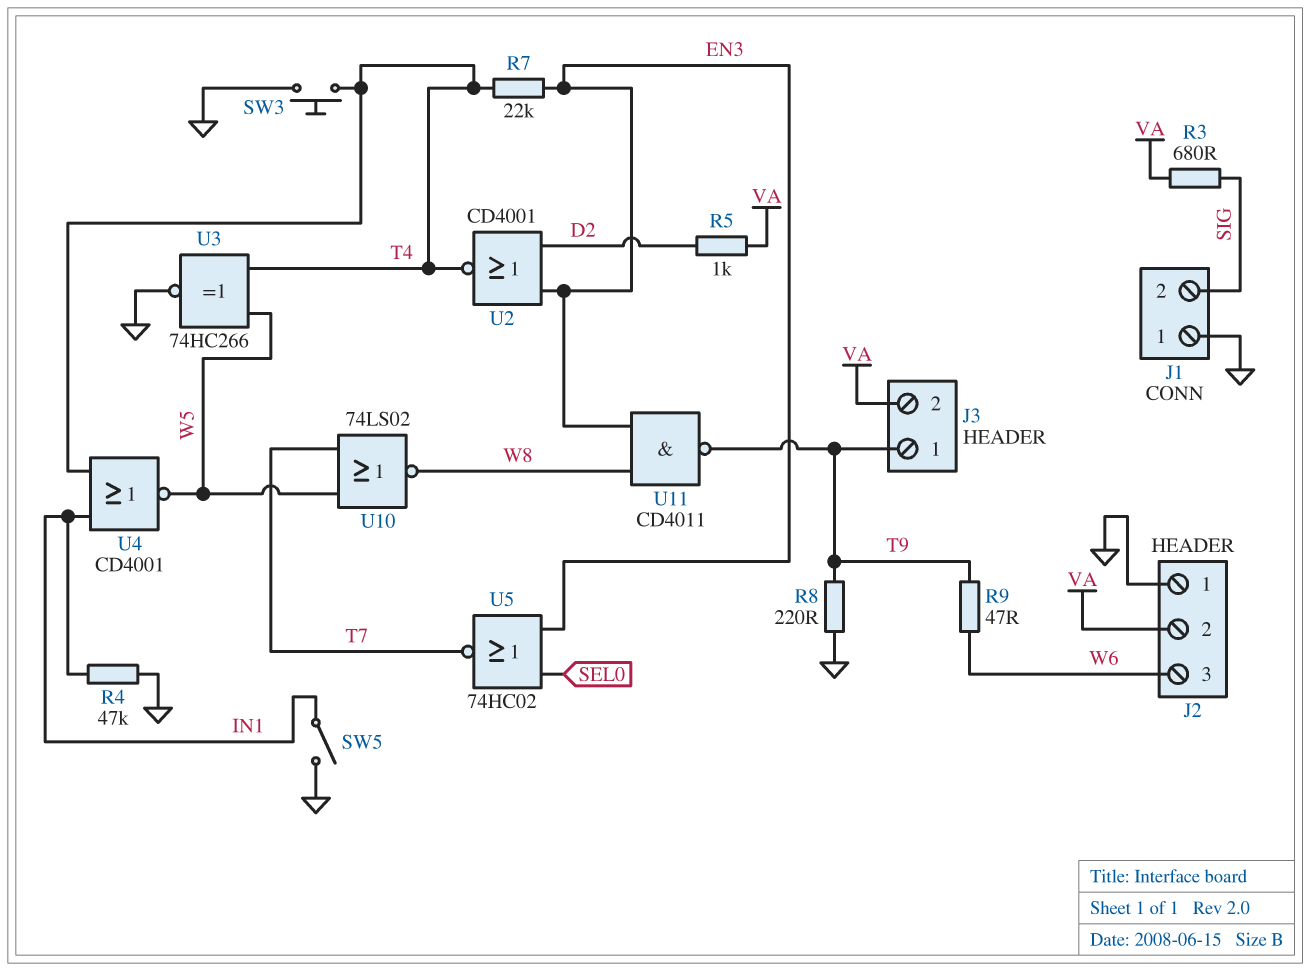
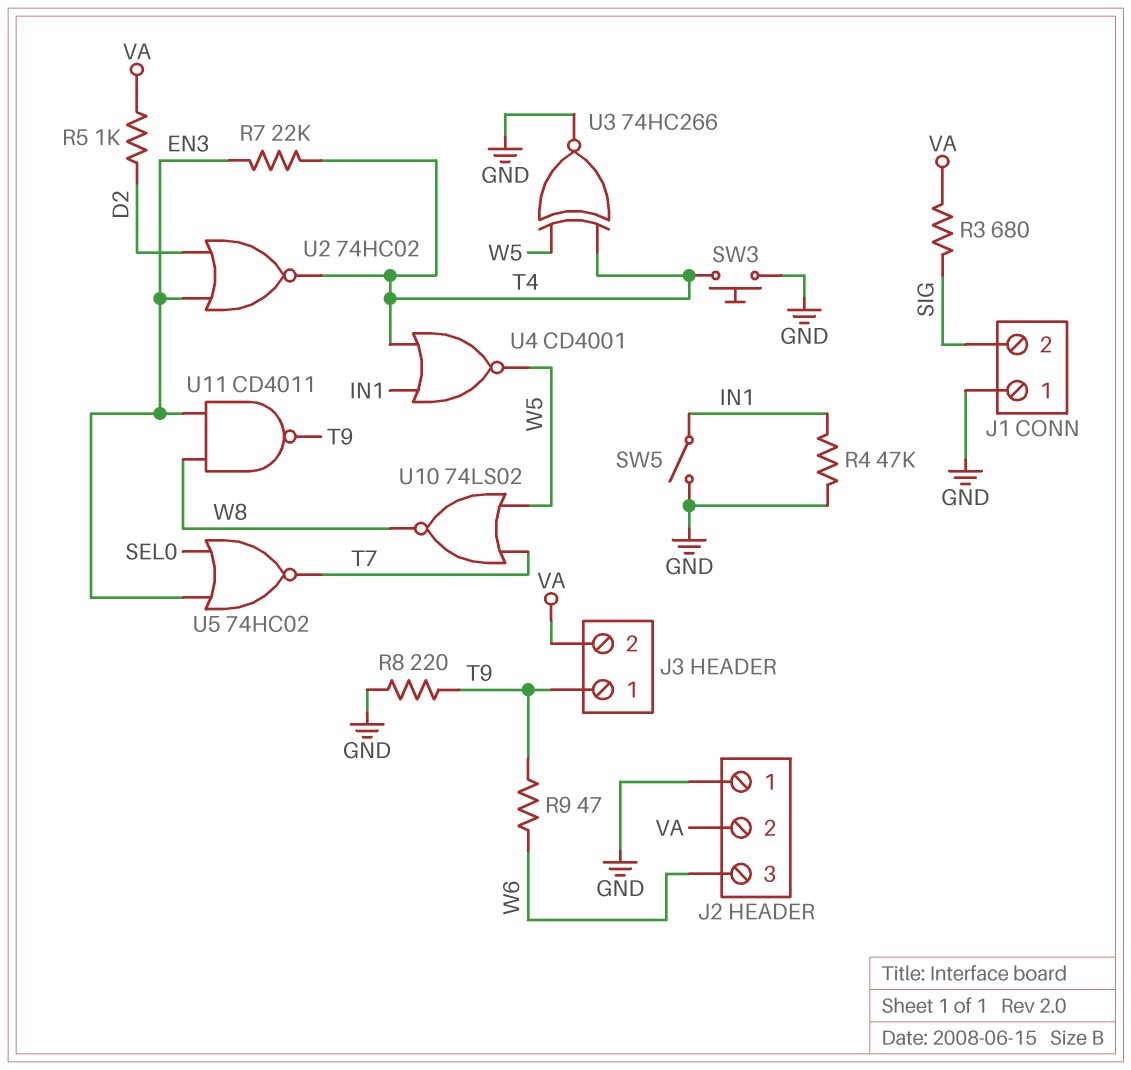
U2: NOR CD4001 (in D2, in EN3, out T4) -> NOR 74HC02 (in D2, in EN3, out T4)

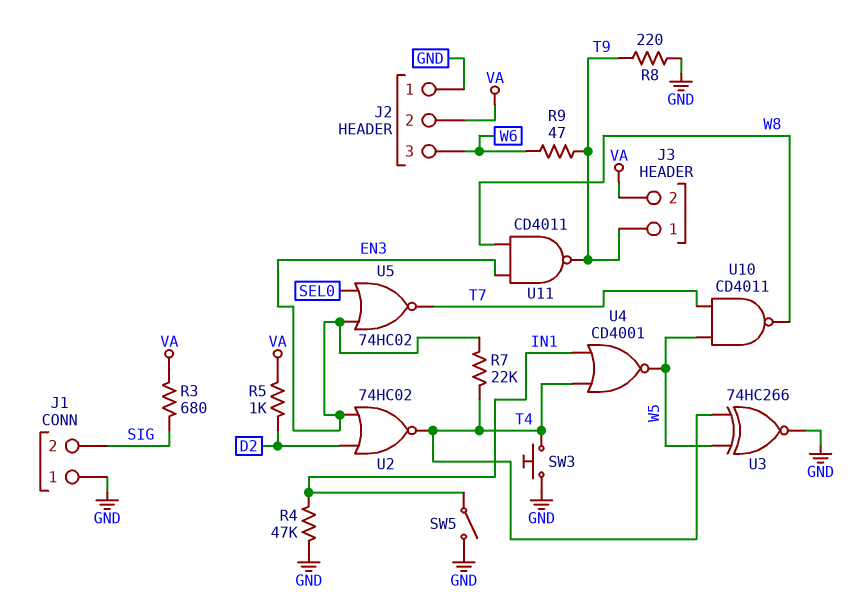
U10: NOR 74LS02 (in T7, in W5, out W8) -> NAND CD4011 (in T7, in W5, out W8)

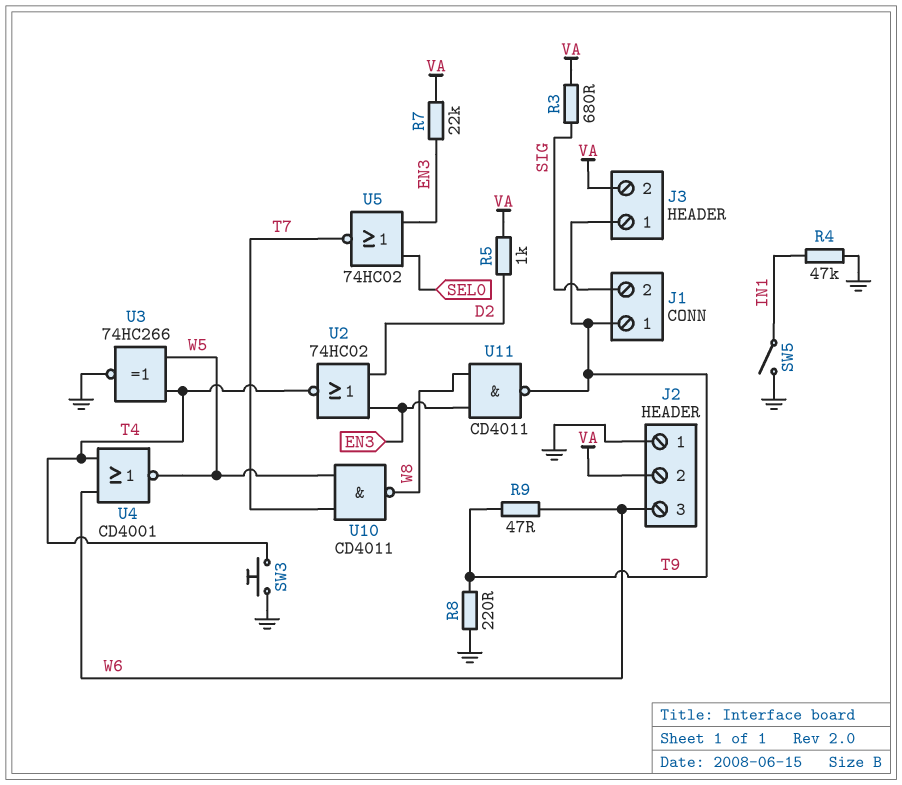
J1 pin 1: GND -> T9
R7: 22k (EN3, T4) -> 22k (EN3, VA)
U4: NOR CD4001 (in IN1, in T4, out W5) -> NOR CD4001 (in T4, in W6, out W5)

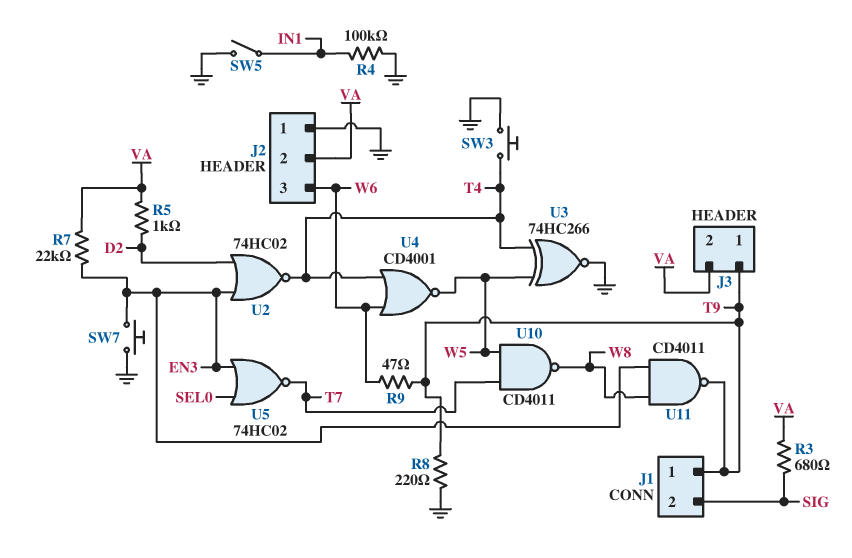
R4: 47k (GND, IN1) -> 100k (GND, IN1)
SW7: none -> button (EN3, GND)

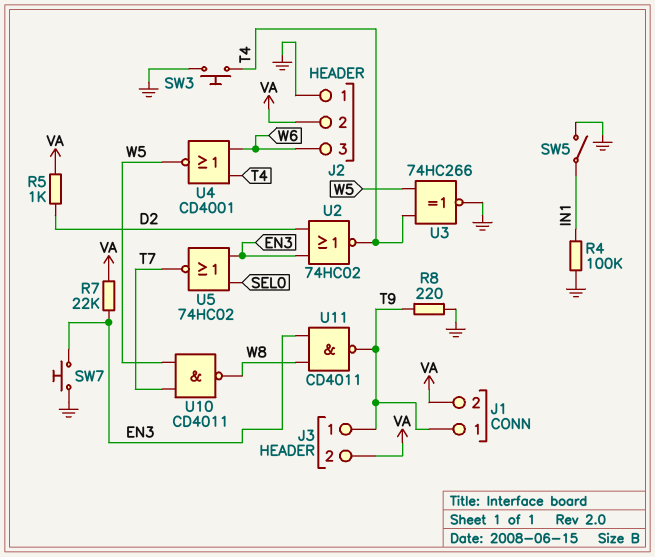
J1 pin 2: SIG -> VA
R3: 680 (SIG, VA) -> none
R9: 47 (T9, W6) -> none

